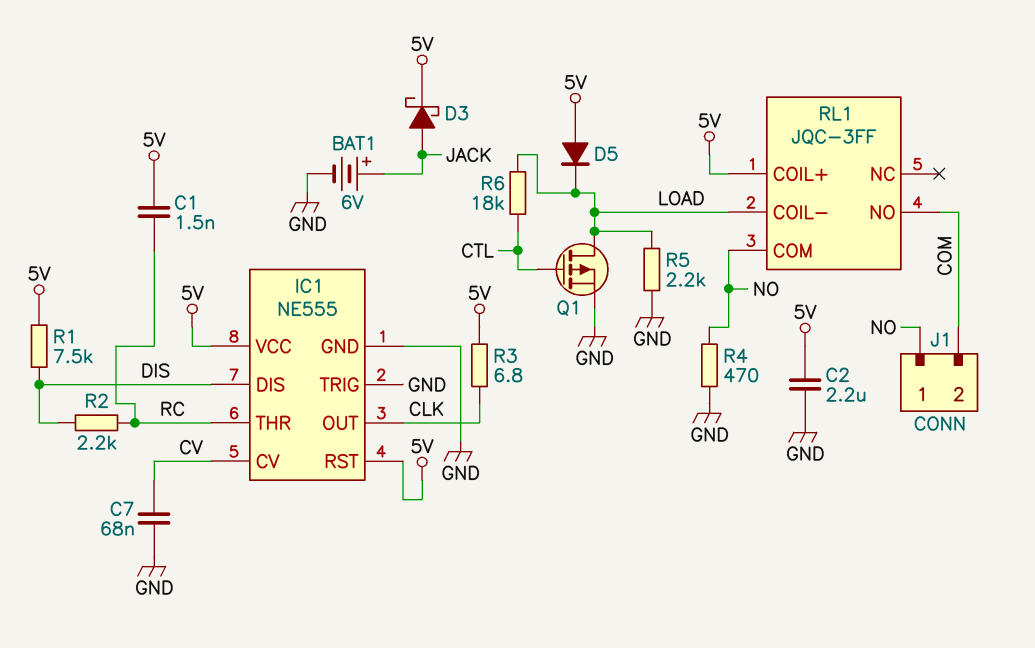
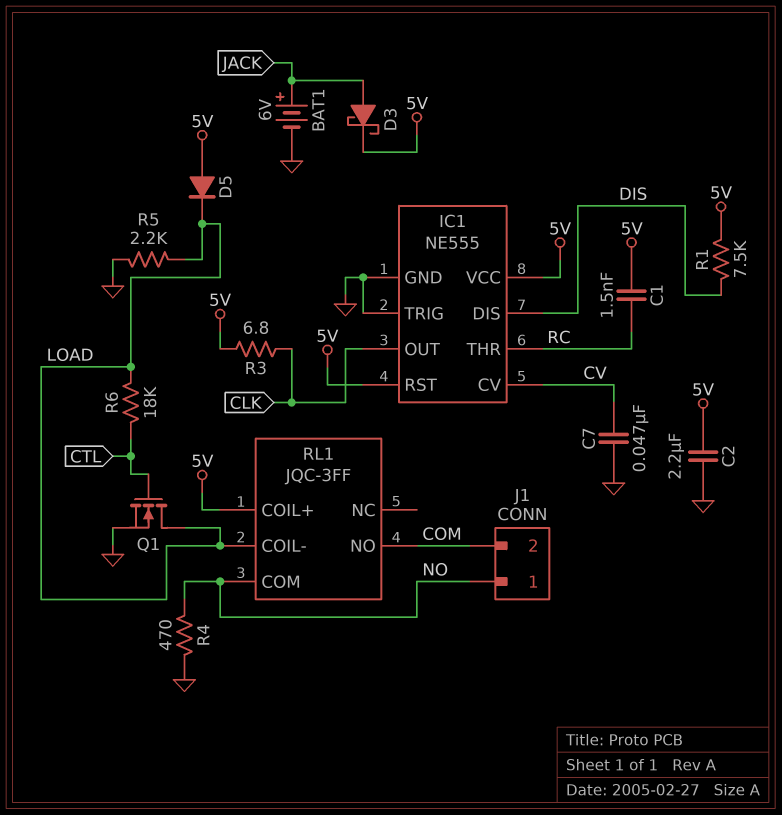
C7: 68nF (CV, GND) -> 47nF (CV, GND)
Q1: PMOS (G CTL, D LOAD, S GND) -> NMOS (G CTL, D LOAD, S GND)
R2: 2.2k (DIS, RC) -> none

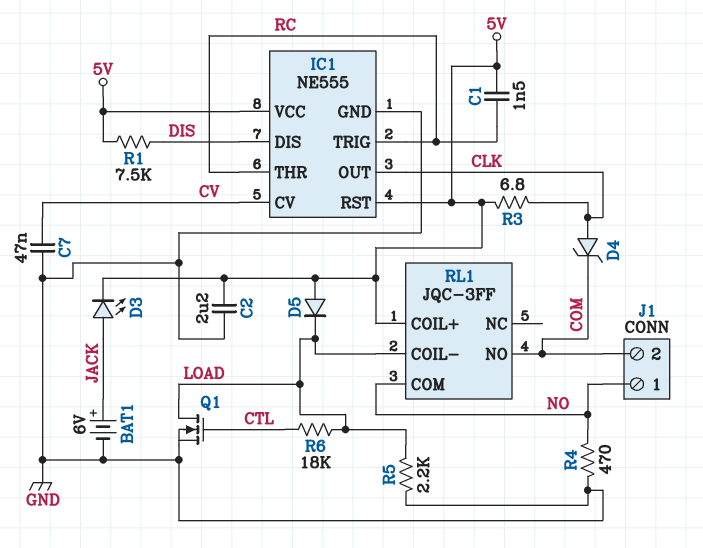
D3: schottky (A JACK, K 5V) -> LED (A JACK, K 5V)
D4: none -> zener (A CLK, K COM)
IC1 pin TRIG: GND -> RC

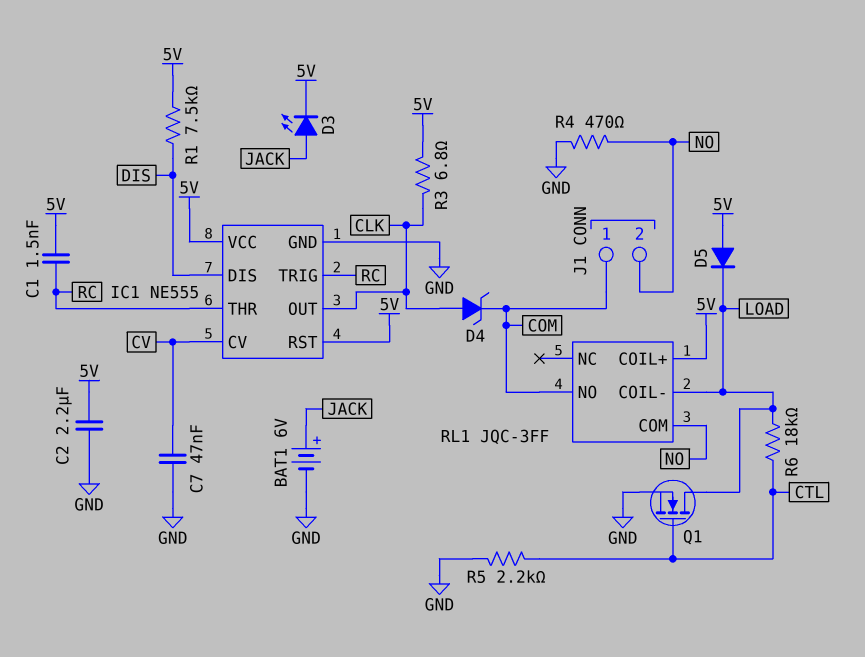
J1 pin 1: NO -> COM
J1 pin 2: COM -> NO
R5: 2.2k (GND, LOAD) -> 2.2k (CTL, GND)

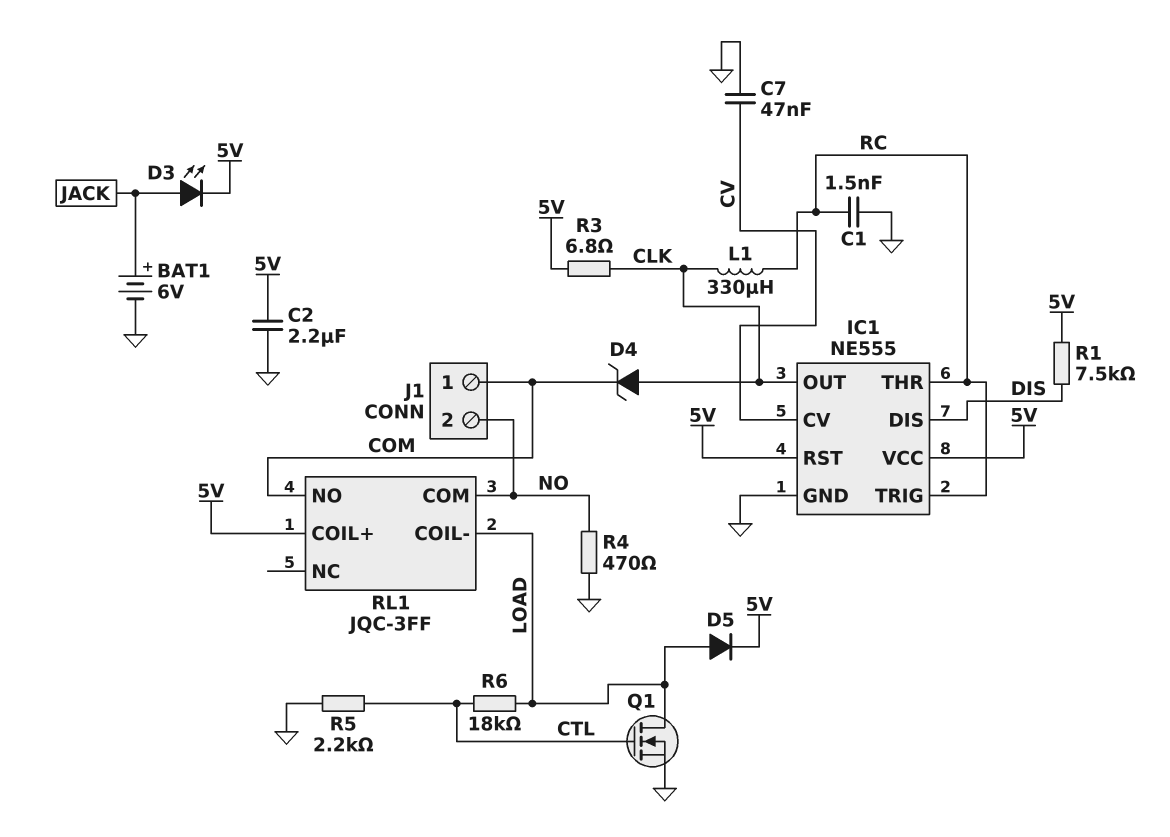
C1: 1.5nF (5V, RC) -> 1.5nF (GND, RC)
D5: diode (A 5V, K LOAD) -> diode (A LOAD, K 5V)
L1: none -> 330uH (CLK, RC)

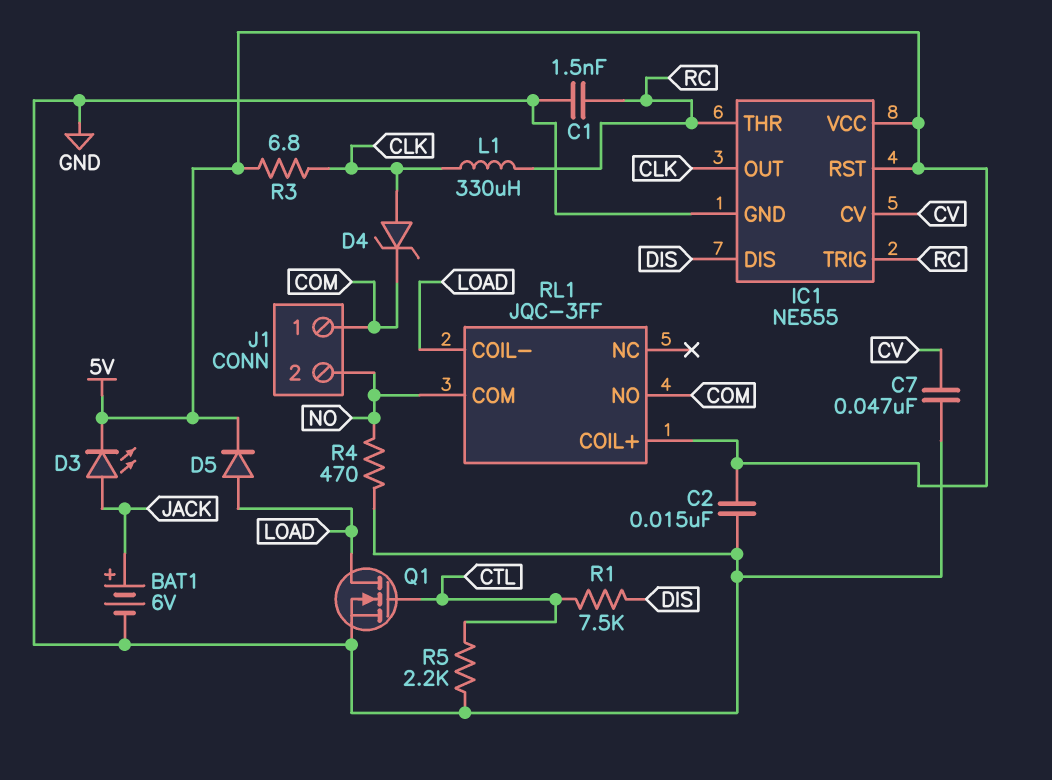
C2: 2.2uF (5V, GND) -> 15nF (5V, GND)
R1: 7.5k (5V, DIS) -> 7.5k (CTL, DIS)
R6: 18k (CTL, LOAD) -> none

